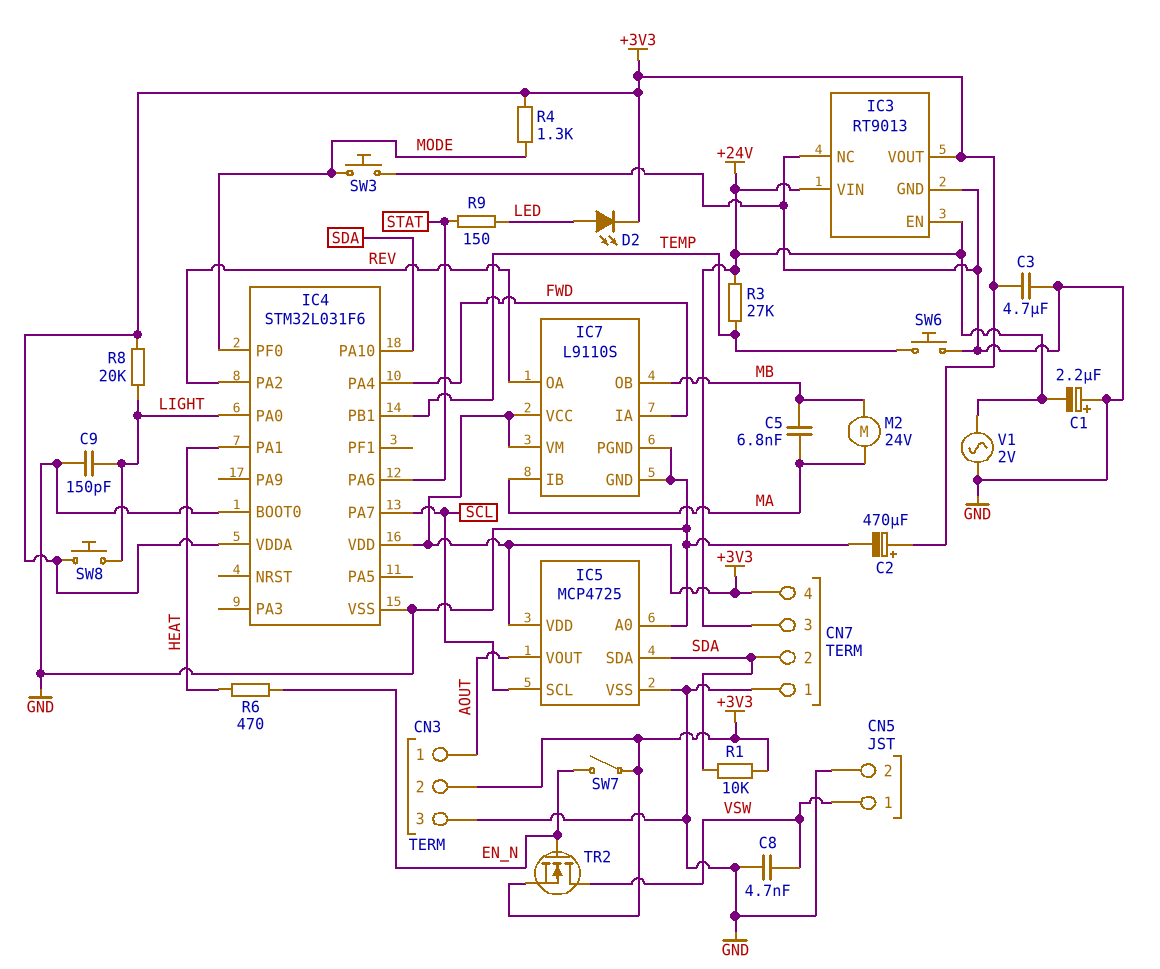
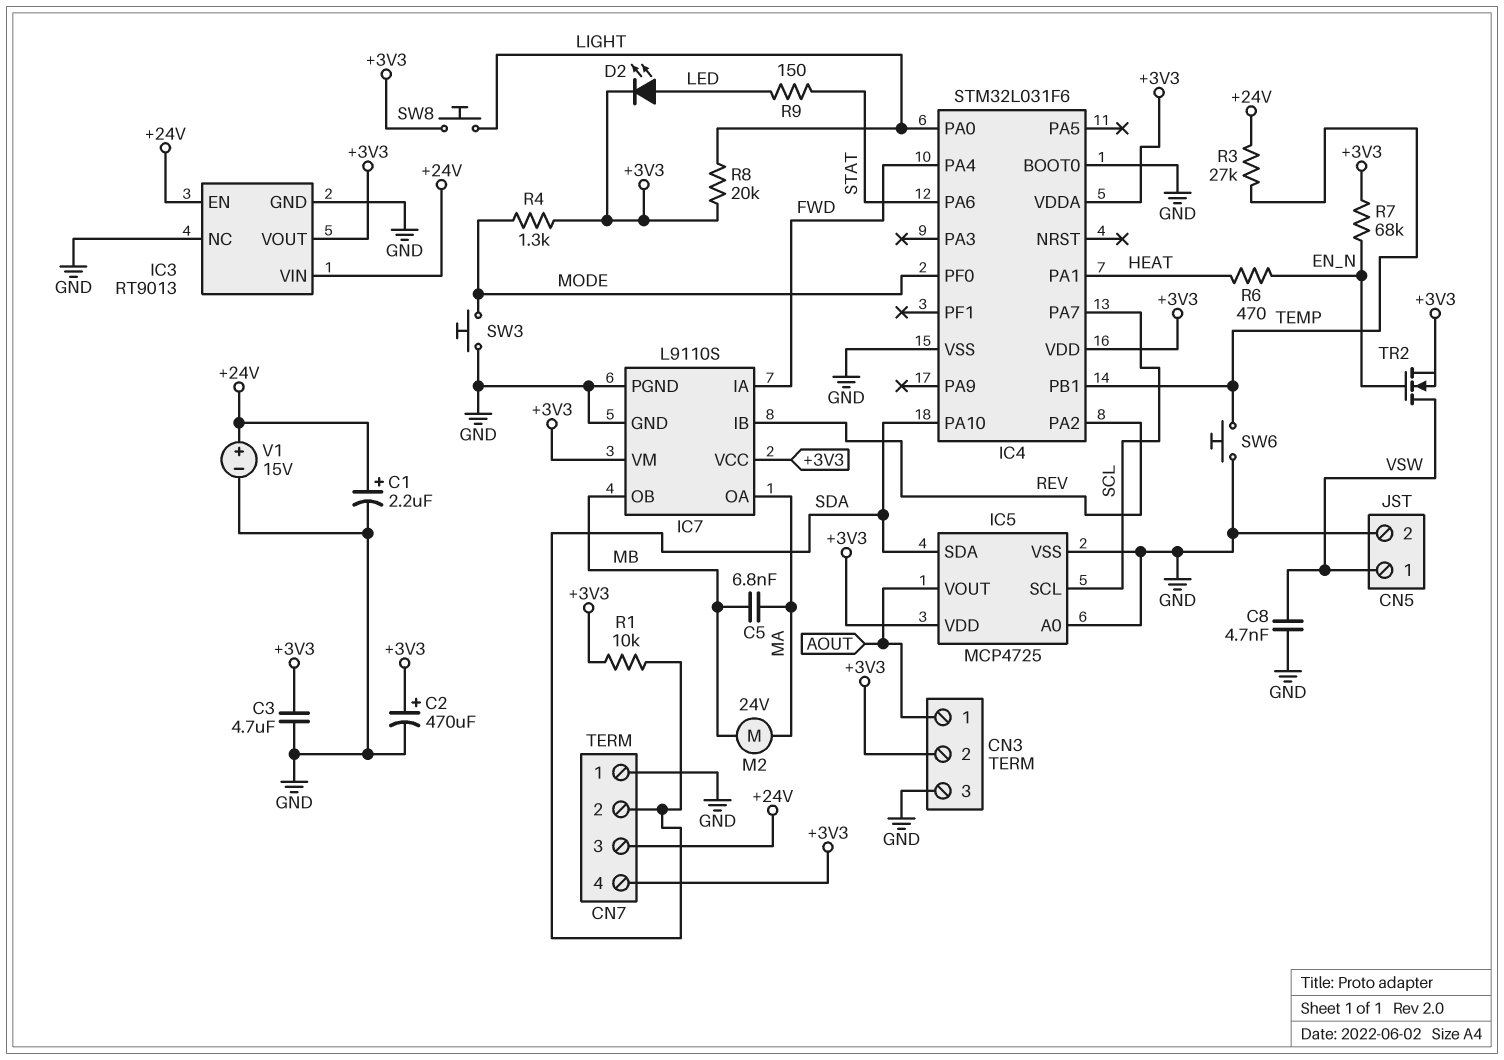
C1: 2.2uF (plus GND, minus +24V) -> 2.2uF (plus +24V, minus GND)
C9: 150pF (GND, LIGHT) -> none
IC7 pin IB: MA -> REV
IC7 pin OA: REV -> MA
R7: none -> 68k (+3V3, EN_N)
SW7: switch (+3V3, EN_N) -> none
V1: AC 2V (+24V, GND) -> 15V (plus +24V, minus GND)

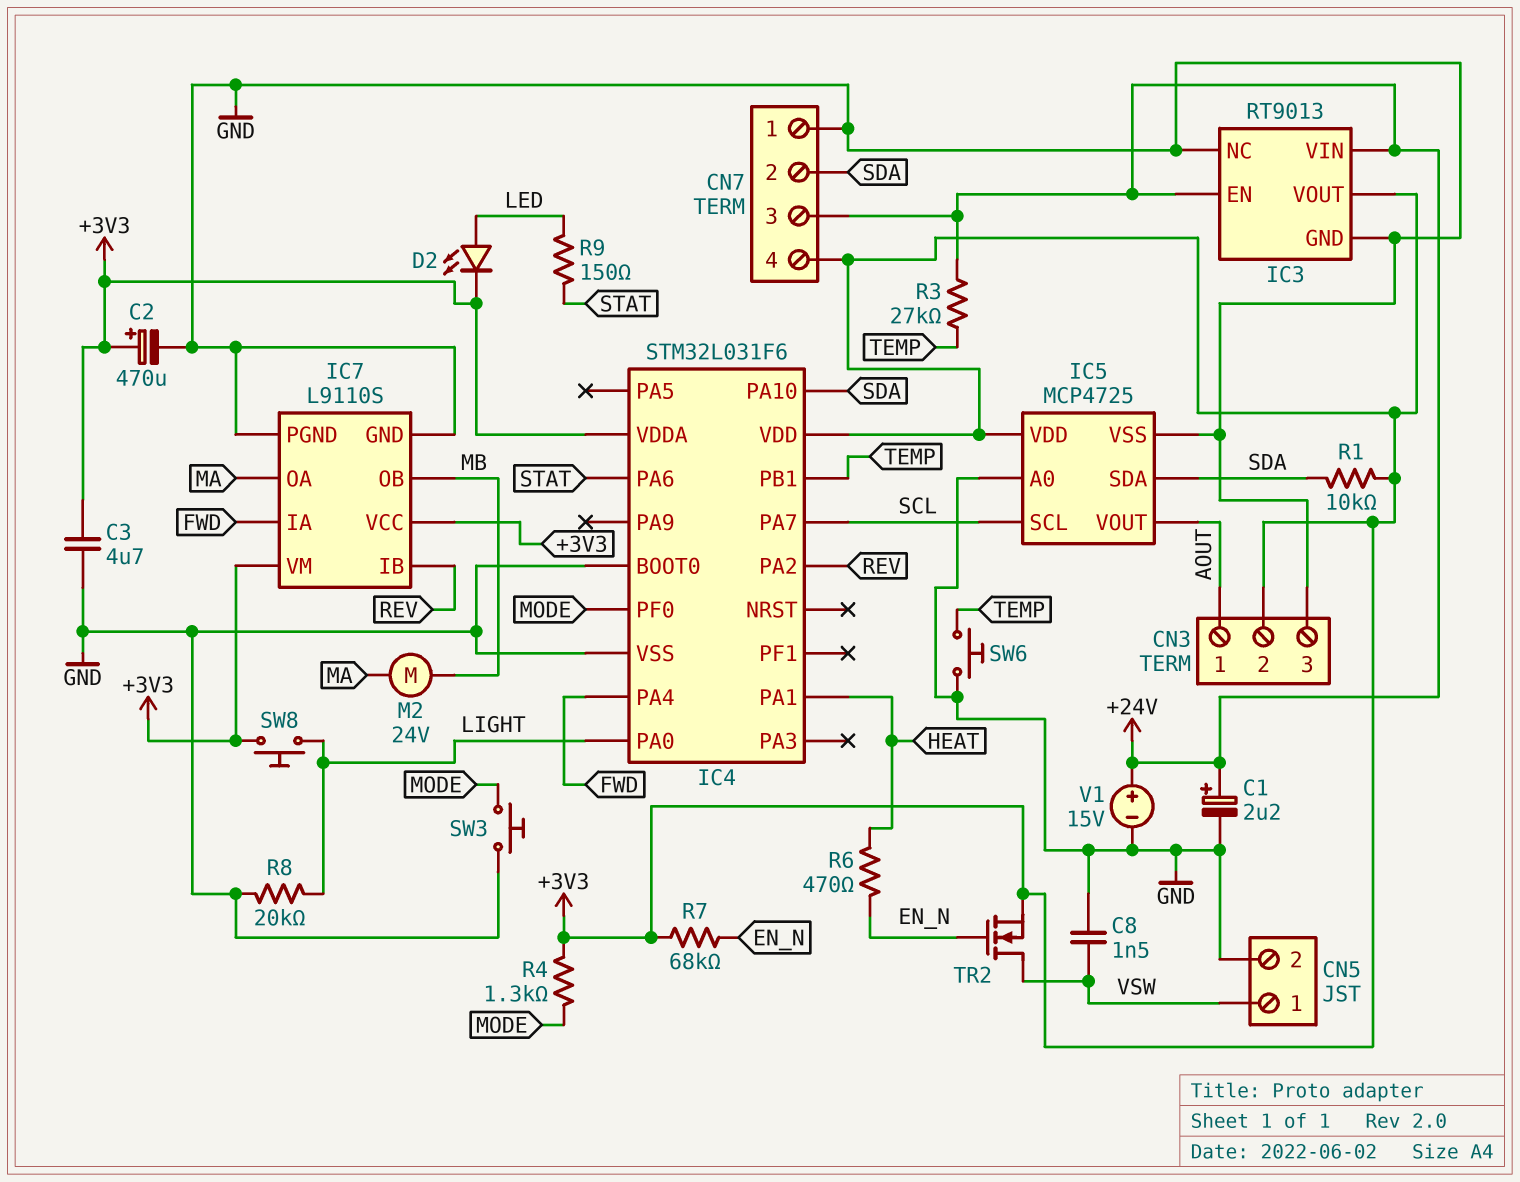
C5: 6.8nF (MA, MB) -> none
C8: 4.7nF (GND, VSW) -> 1.5nF (GND, VSW)
R8: 20k (+3V3, LIGHT) -> 20k (GND, LIGHT)

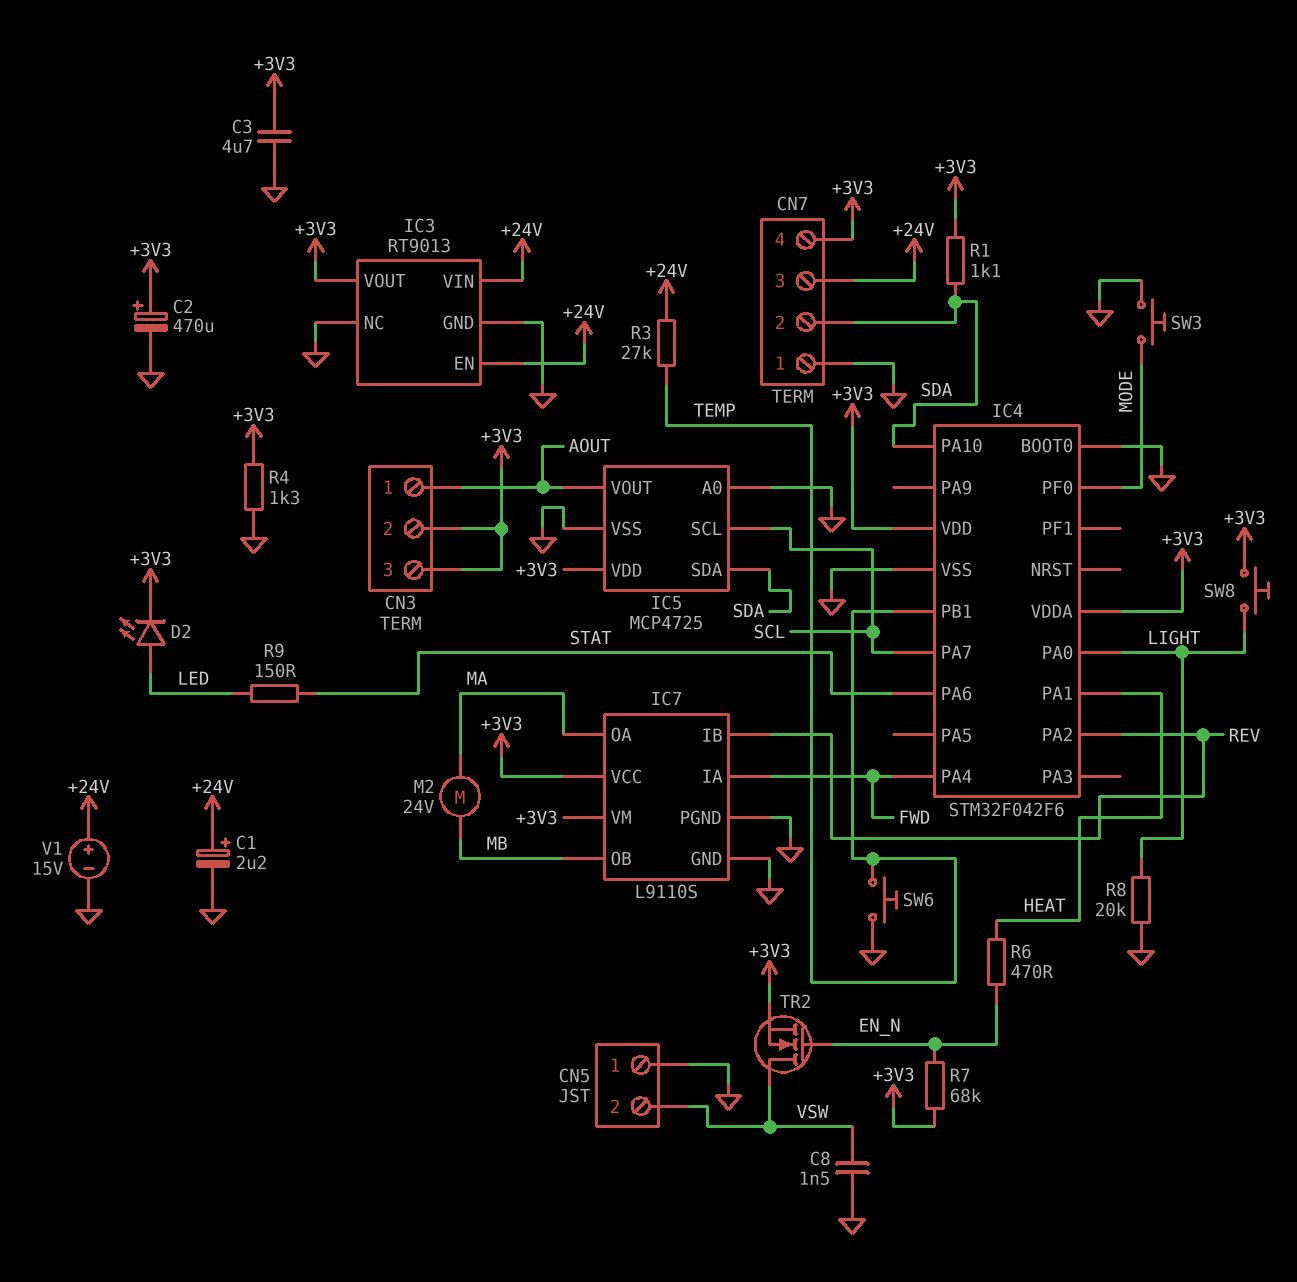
CN3 pin 3: GND -> +3V3
CN5 pin 1: VSW -> GND
CN5 pin 2: GND -> VSW
IC4: STM32L031F6 -> STM32F042F6
R1: 10k (+3V3, SDA) -> 1.1k (+3V3, SDA)
R4: 1.3k (+3V3, MODE) -> 1.3k (+3V3, GND)

